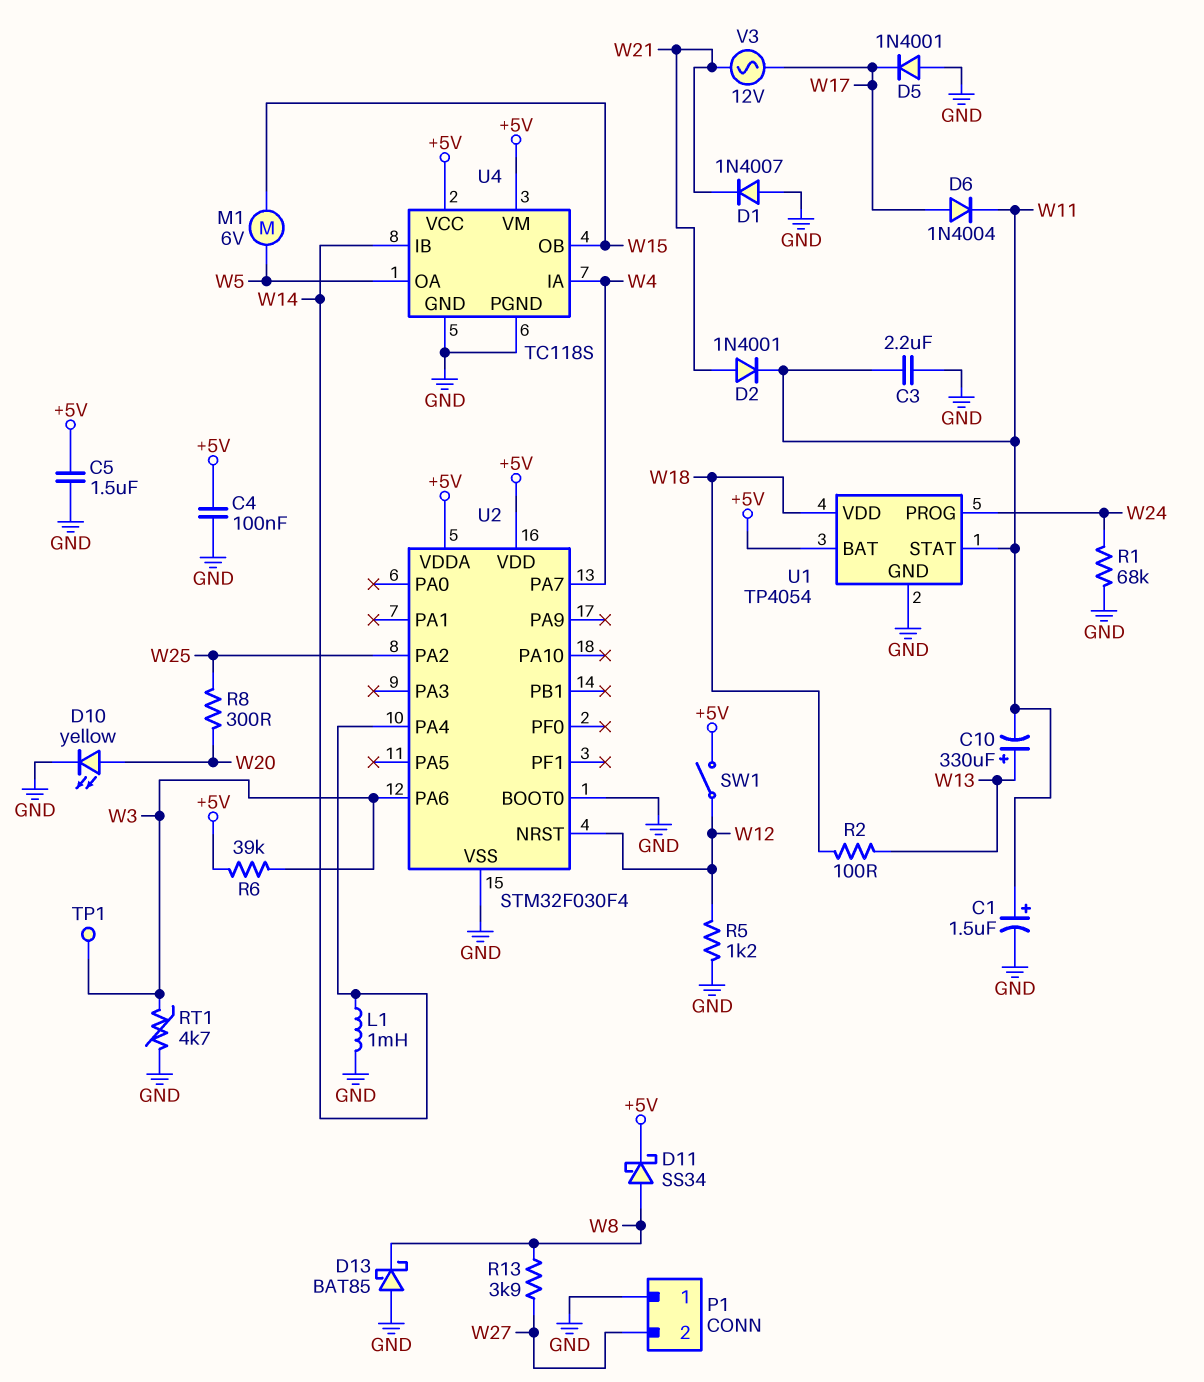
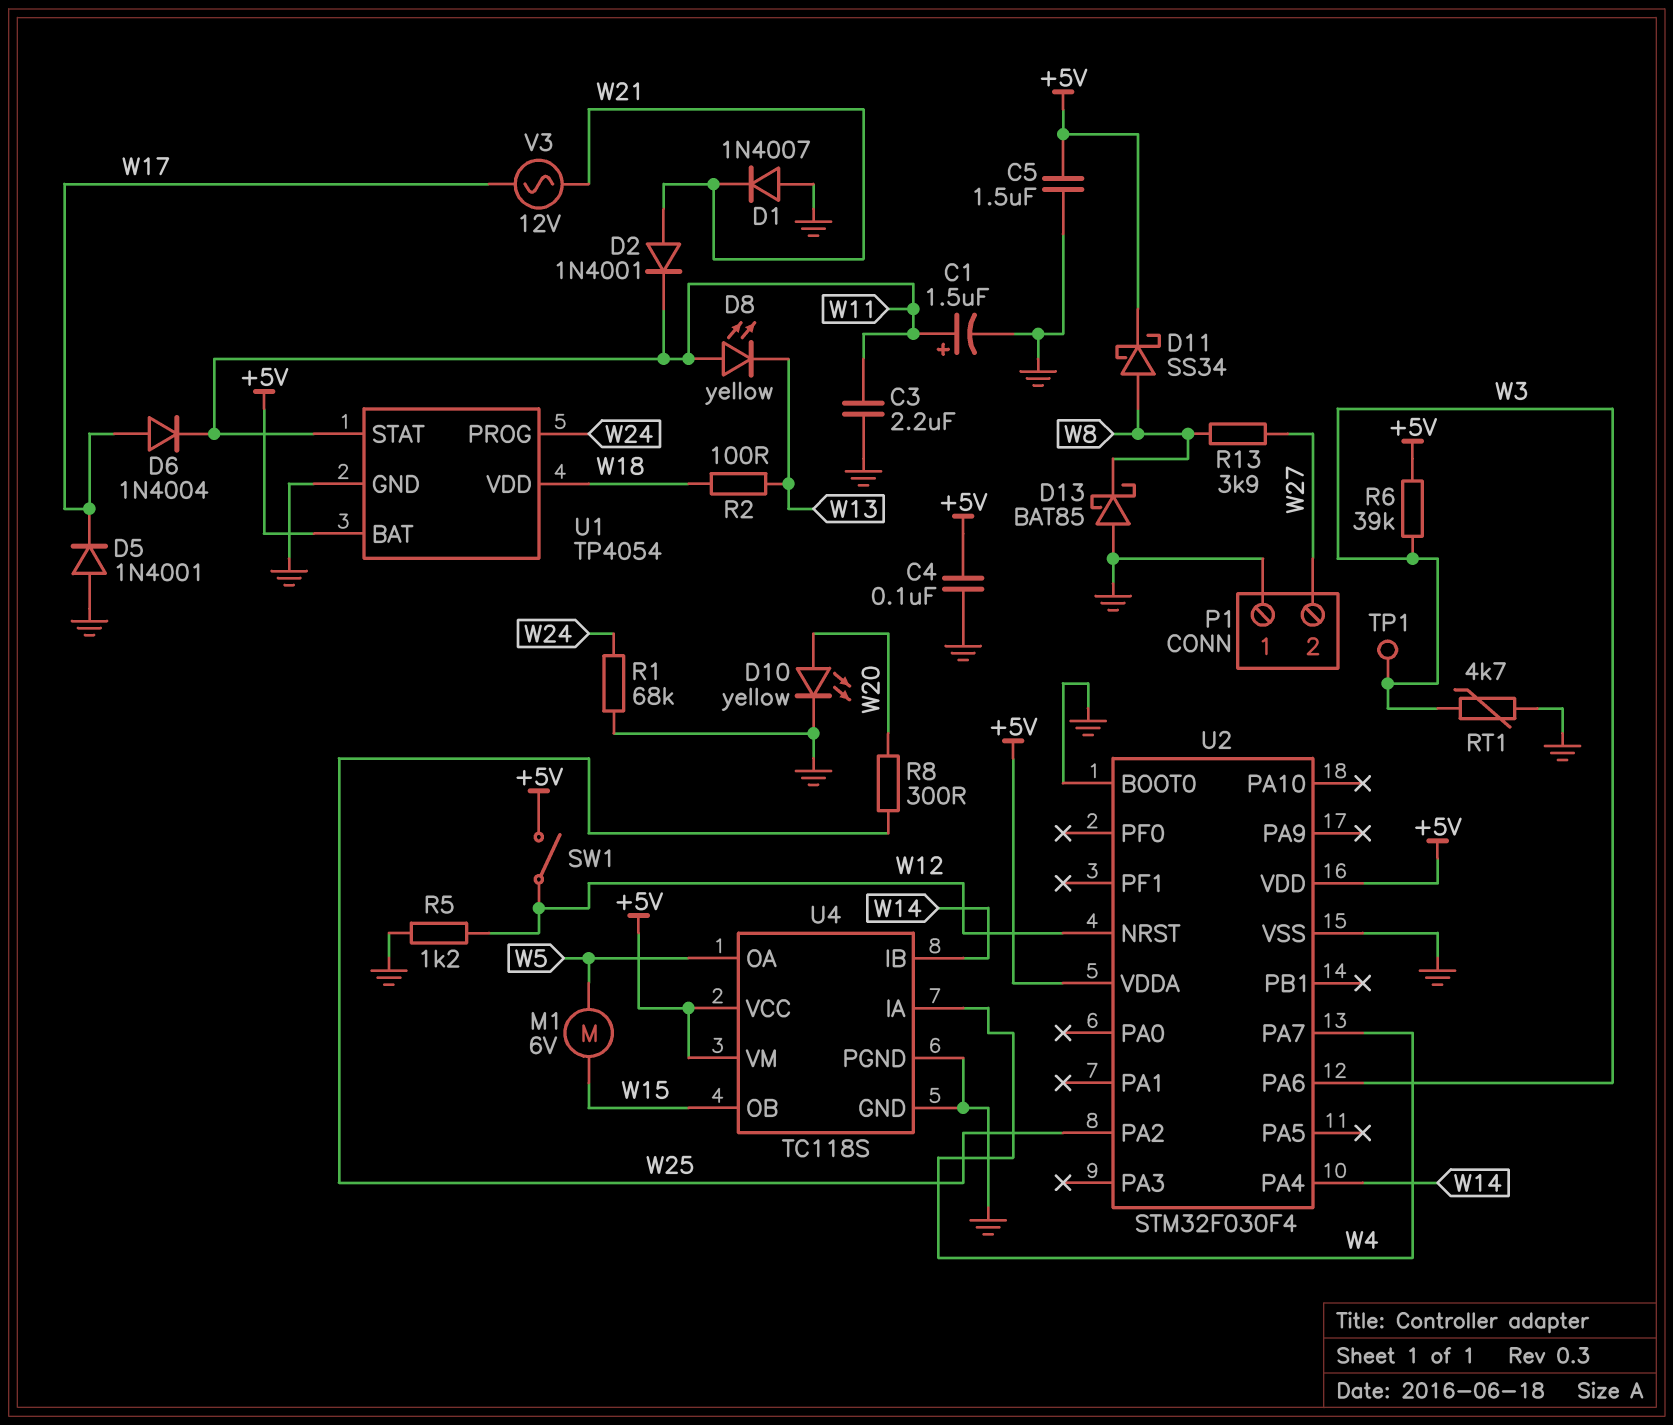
C10: 330uF (plus W13, minus W11) -> none
D8: none -> LED yellow (A W11, K W13)
L1: 1mH (GND, W14) -> none

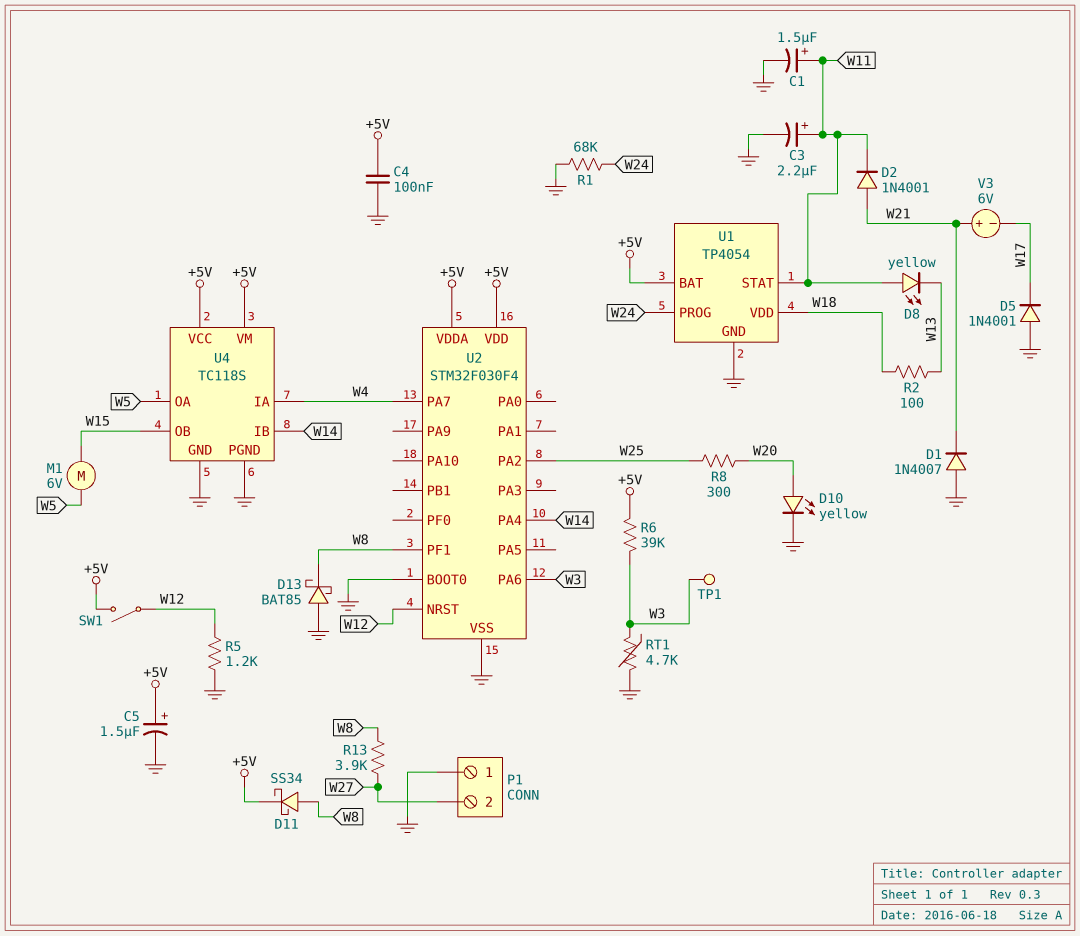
C3: 2.2uF (GND, W11) -> 2.2uF (plus W11, minus GND)
C5: 1.5uF (+5V, GND) -> 1.5uF (plus +5V, minus GND)
D6: diode 1N4004 (A W17, K W11) -> none
U2 pin PF1: none -> W8
V3: AC 12V (W17, W21) -> 6V (plus W21, minus W17)

